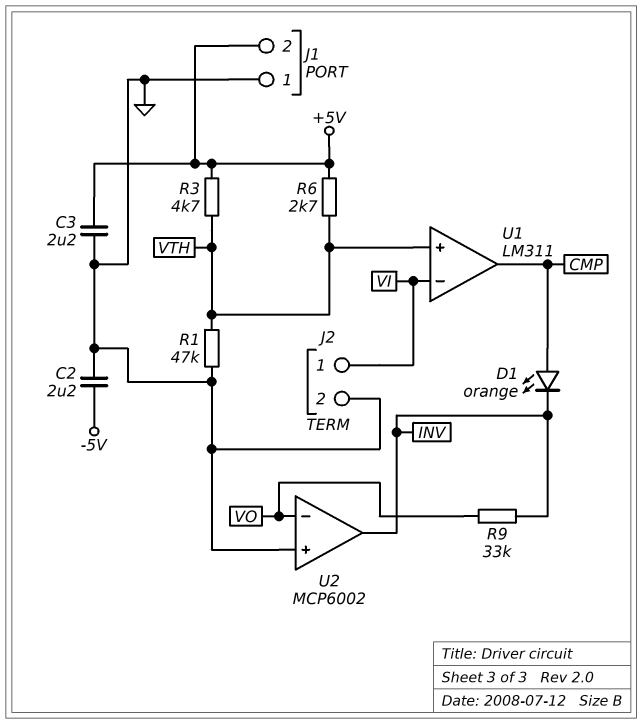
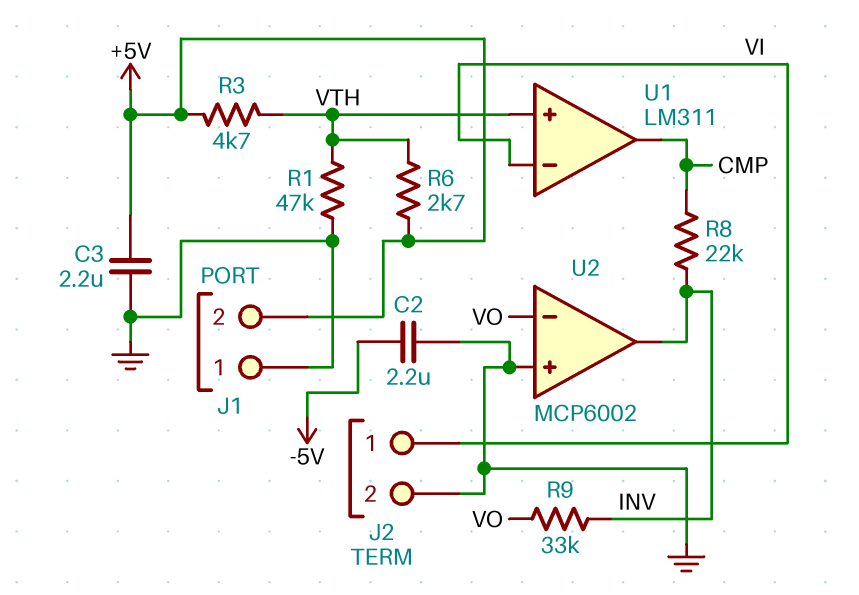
D1: LED orange (A CMP, K INV) -> none
R8: none -> 22k (CMP, INV)

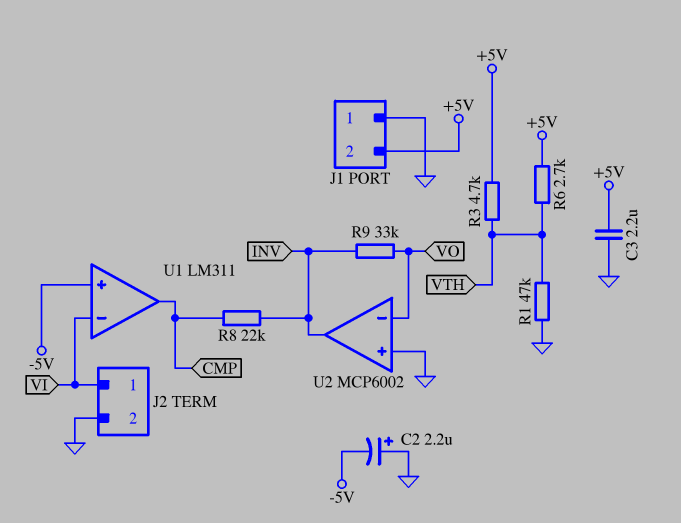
C2: 2.2uF (-5V, GND) -> 2.2uF (plus GND, minus -5V)
U1 pin in+: VTH -> -5V

